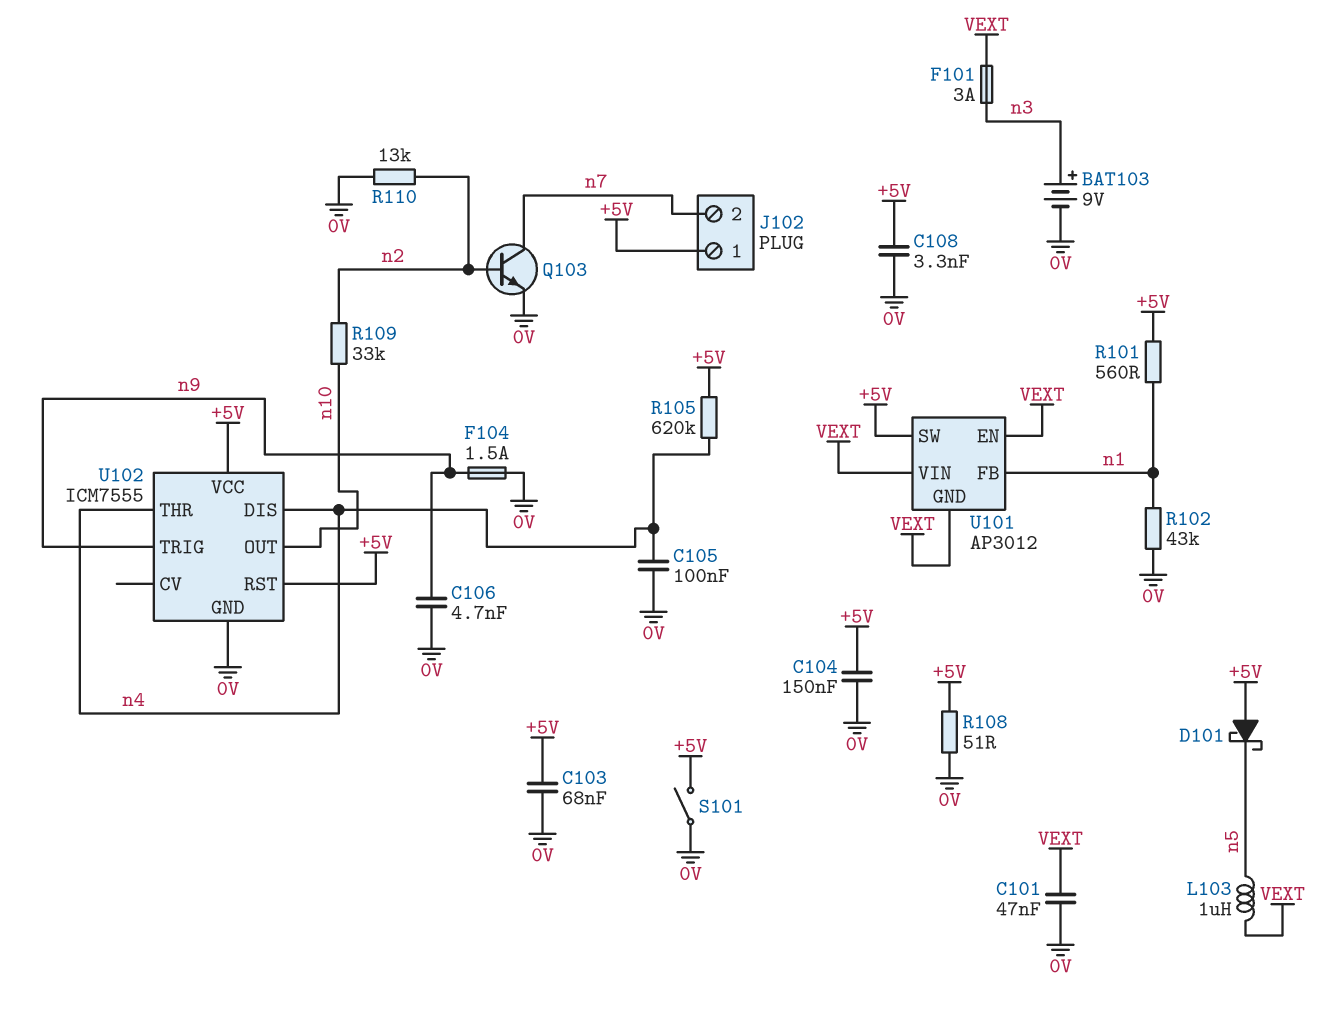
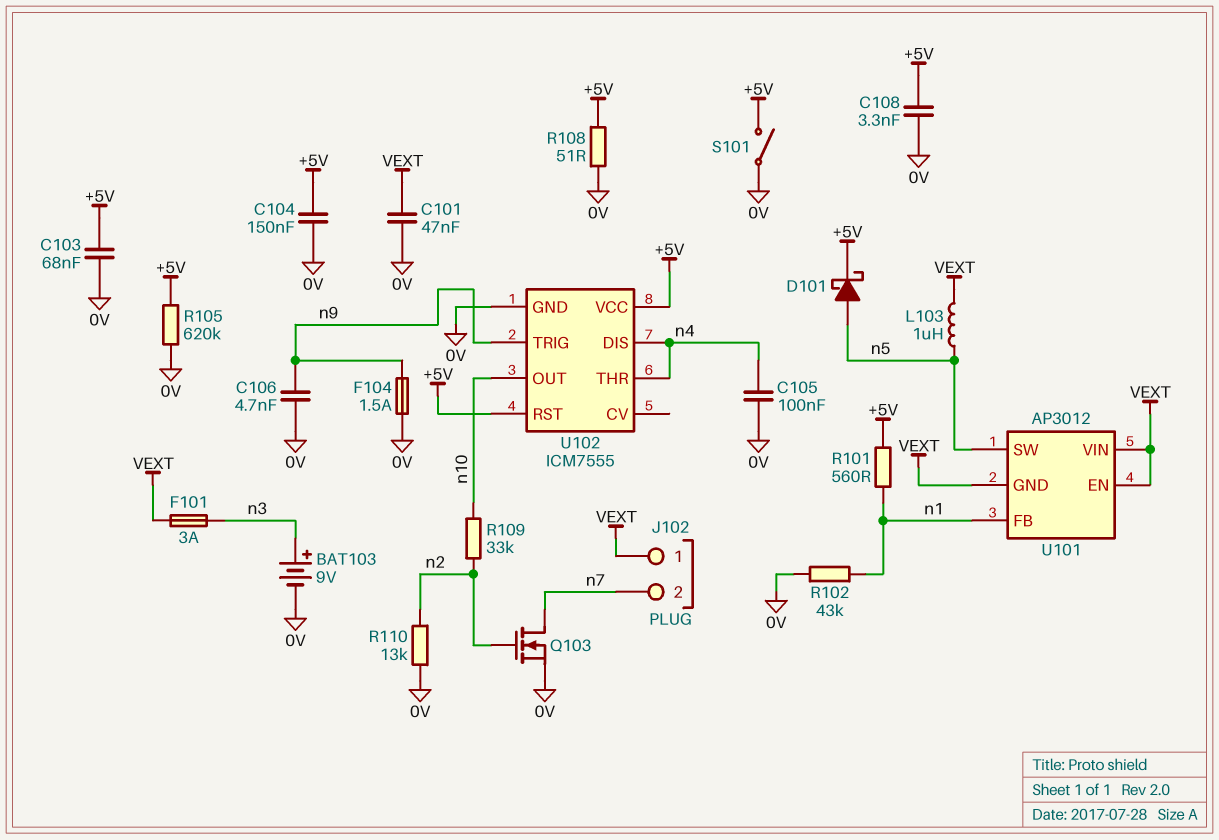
D101: schottky (A +5V, K n5) -> schottky (A n5, K +5V)
J102 pin 1: +5V -> VEXT
Q103: NPN (B n2, C n7, E 0V) -> NMOS (G n2, D n7, S 0V)
R105: 620k (+5V, n4) -> 620k (+5V, 0V)
U101 pin SW: +5V -> n5

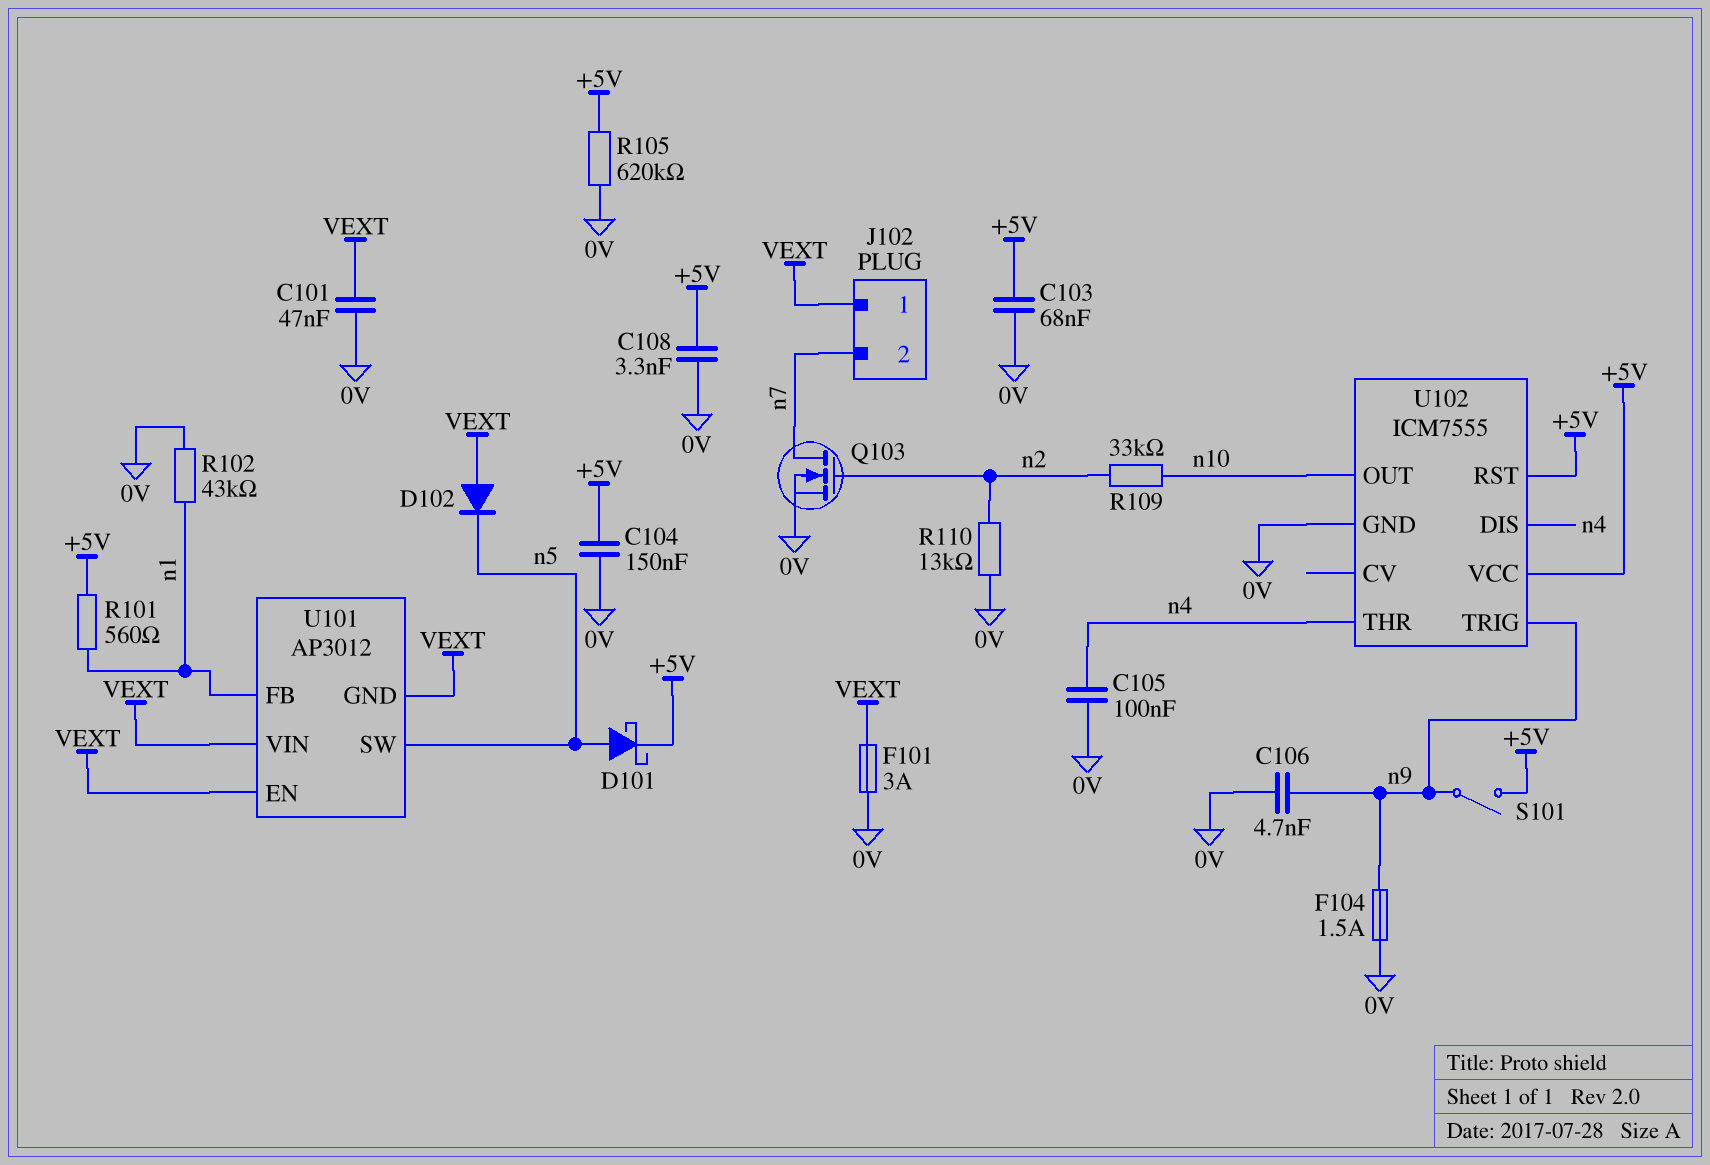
BAT103: 9V (plus n3, minus 0V) -> none
D102: none -> diode (A VEXT, K n5)
F101: 3A (VEXT, n3) -> 3A (0V, VEXT)
L103: 1uH (VEXT, n5) -> none
R108: 51 (+5V, 0V) -> none
S101: switch (+5V, 0V) -> switch (+5V, n9)

